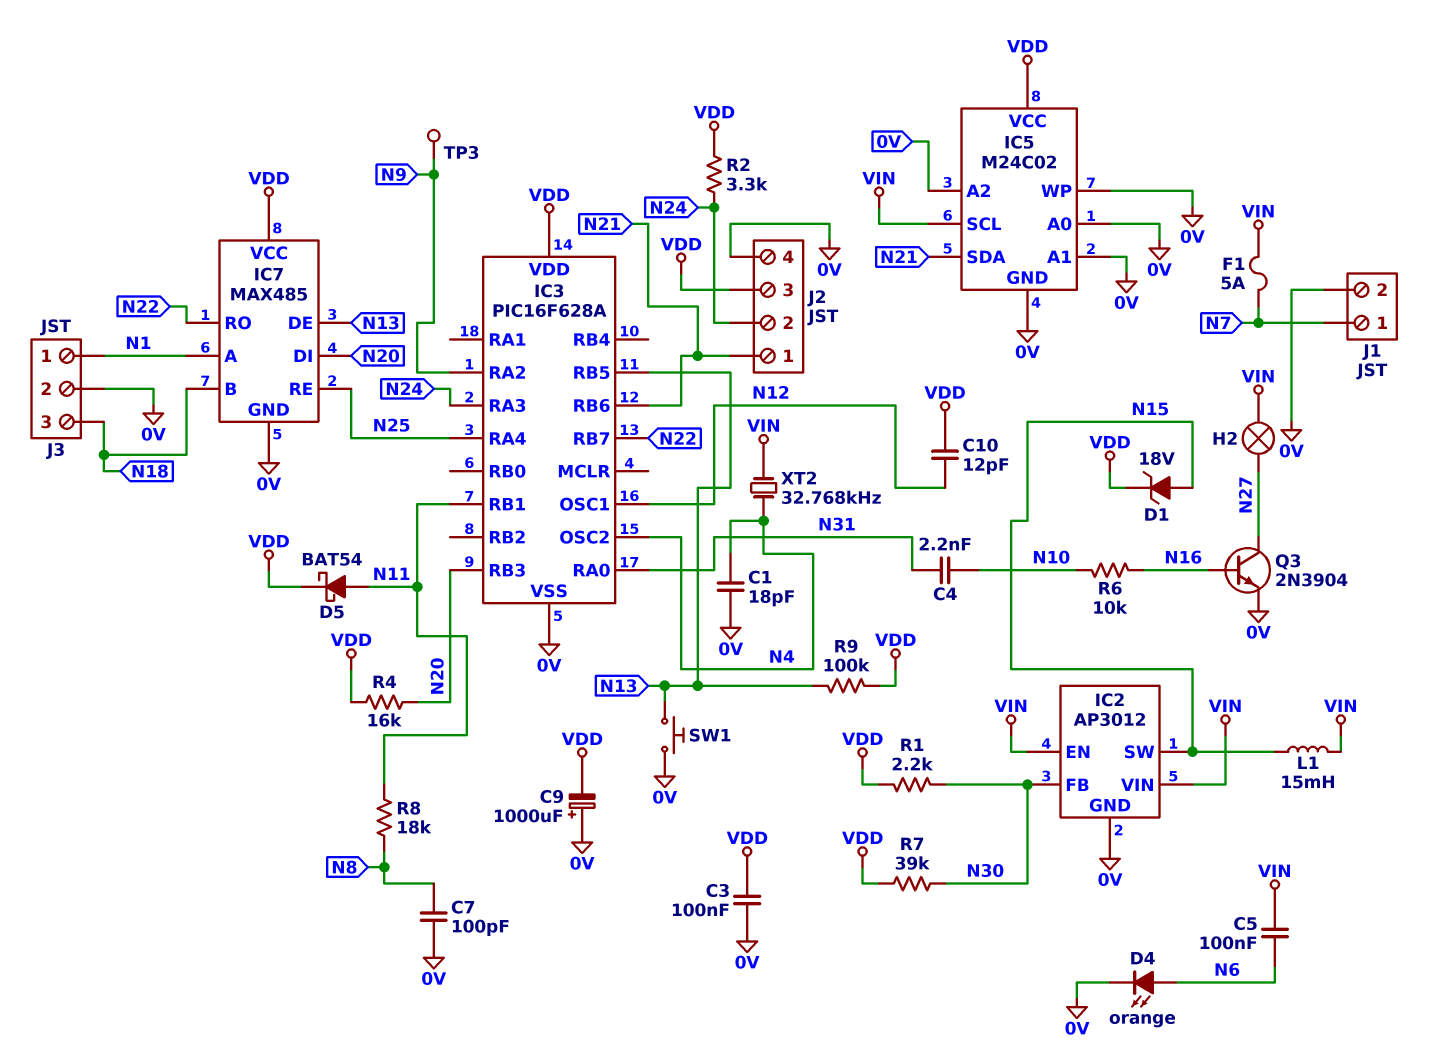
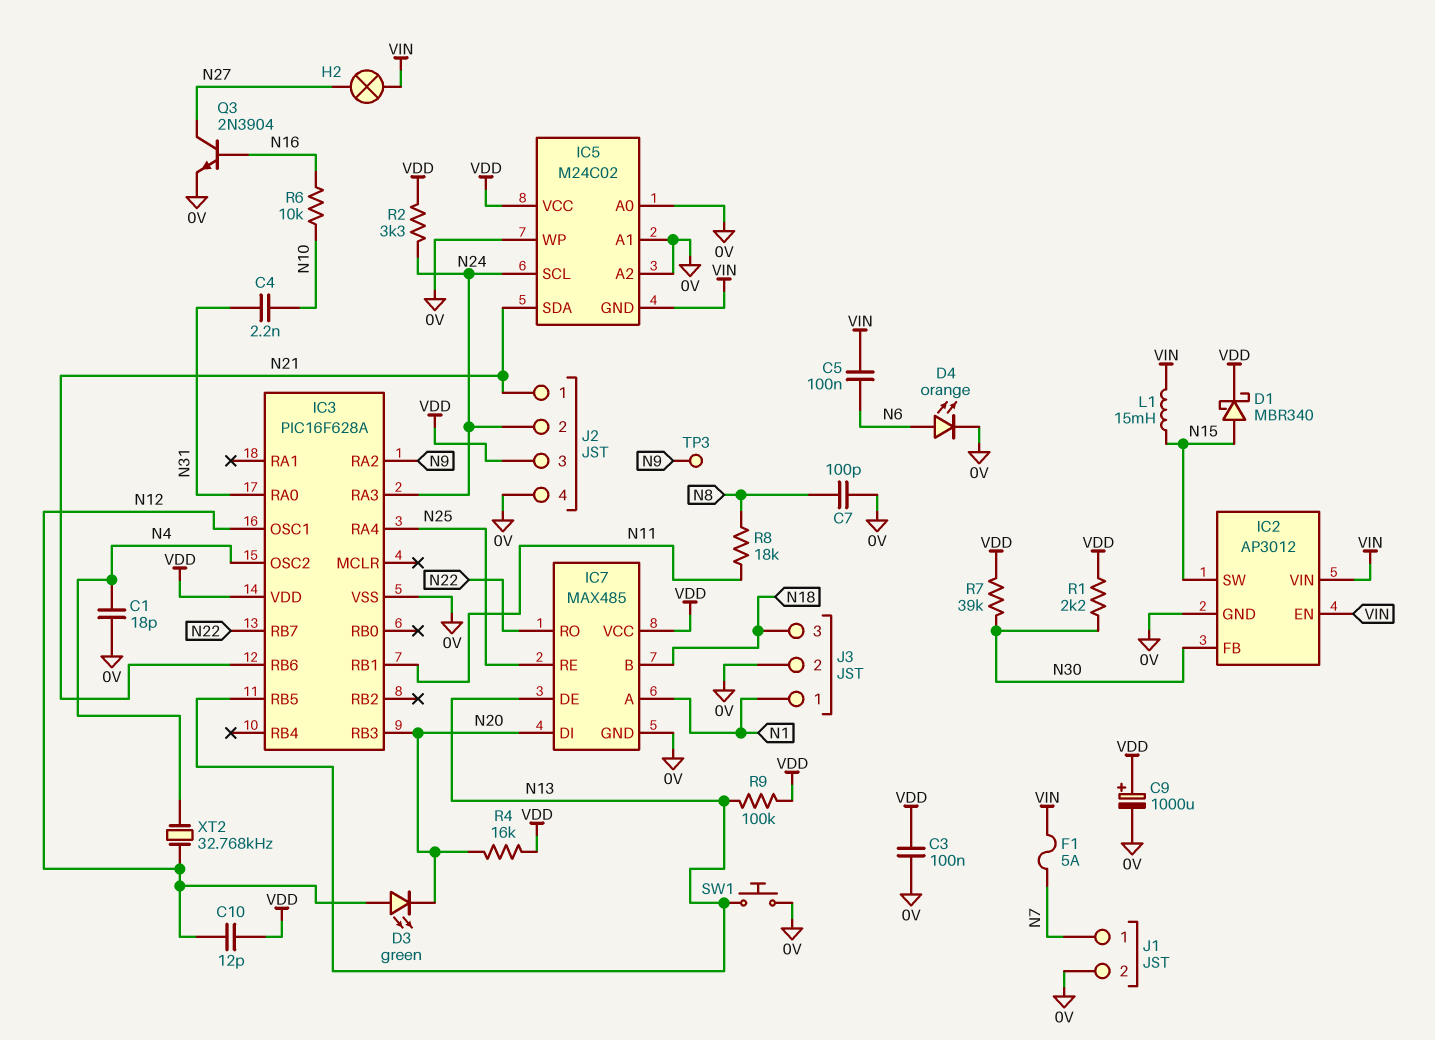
C9: 1000uF (plus 0V, minus VDD) -> 1000uF (plus VDD, minus 0V)
D1: zener 18V (A N15, K VDD) -> schottky MBR340 (A N15, K VDD)
D3: none -> LED green (A N12, K N20)
D5: schottky BAT54 (A N11, K VDD) -> none
IC5 pin GND: 0V -> VIN
IC5 pin SCL: VIN -> N24
XT2: 32.768kHz (N4, VIN) -> 32.768kHz (N4, N12)

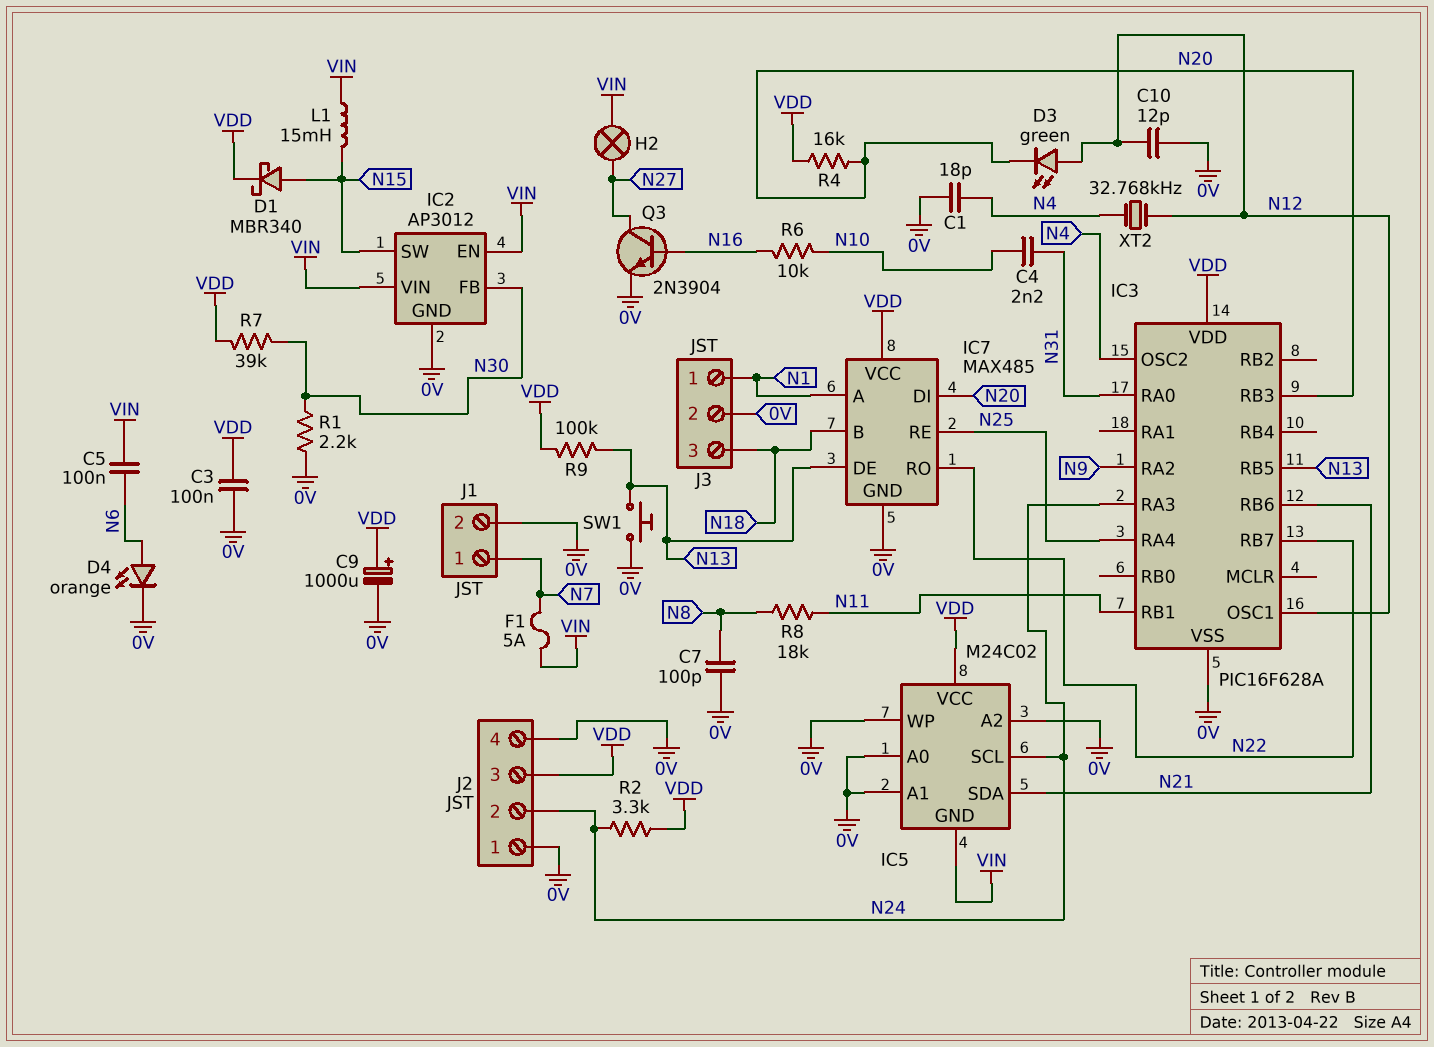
C10: 12pF (N12, VDD) -> 12pF (0V, N12)
J2 pin 1: N21 -> 0V
R1: 2.2k (N30, VDD) -> 2.2k (0V, N30)
TP3: test point (N9) -> none

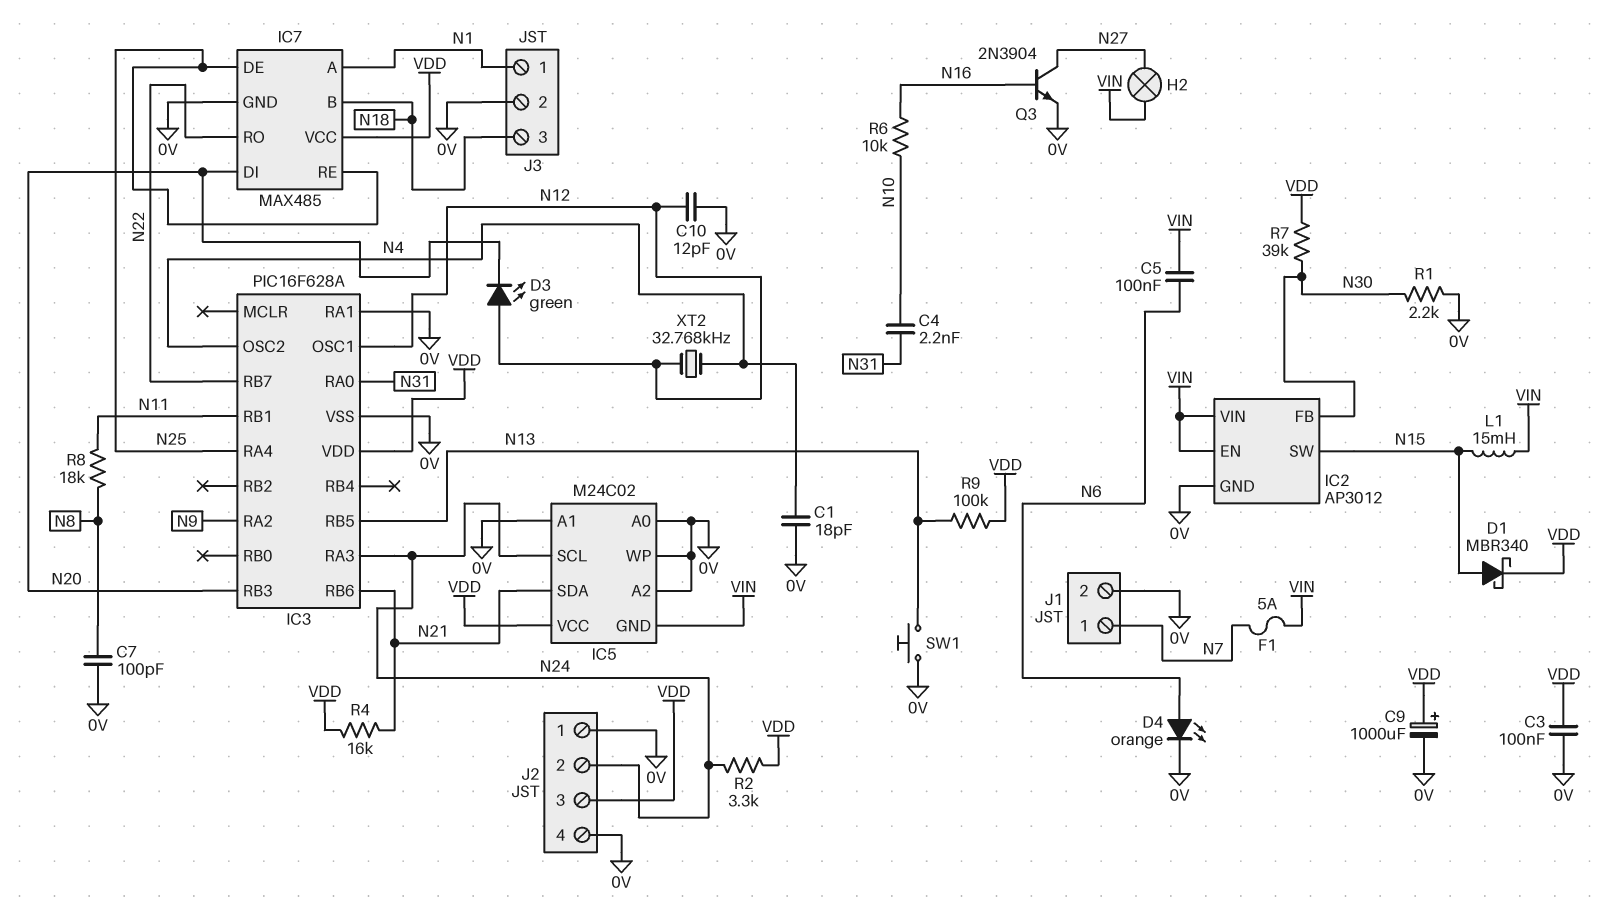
IC3 pin RA1: none -> 0V
IC7 pin DE: N13 -> N25
R4: 16k (N20, VDD) -> 16k (N21, VDD)

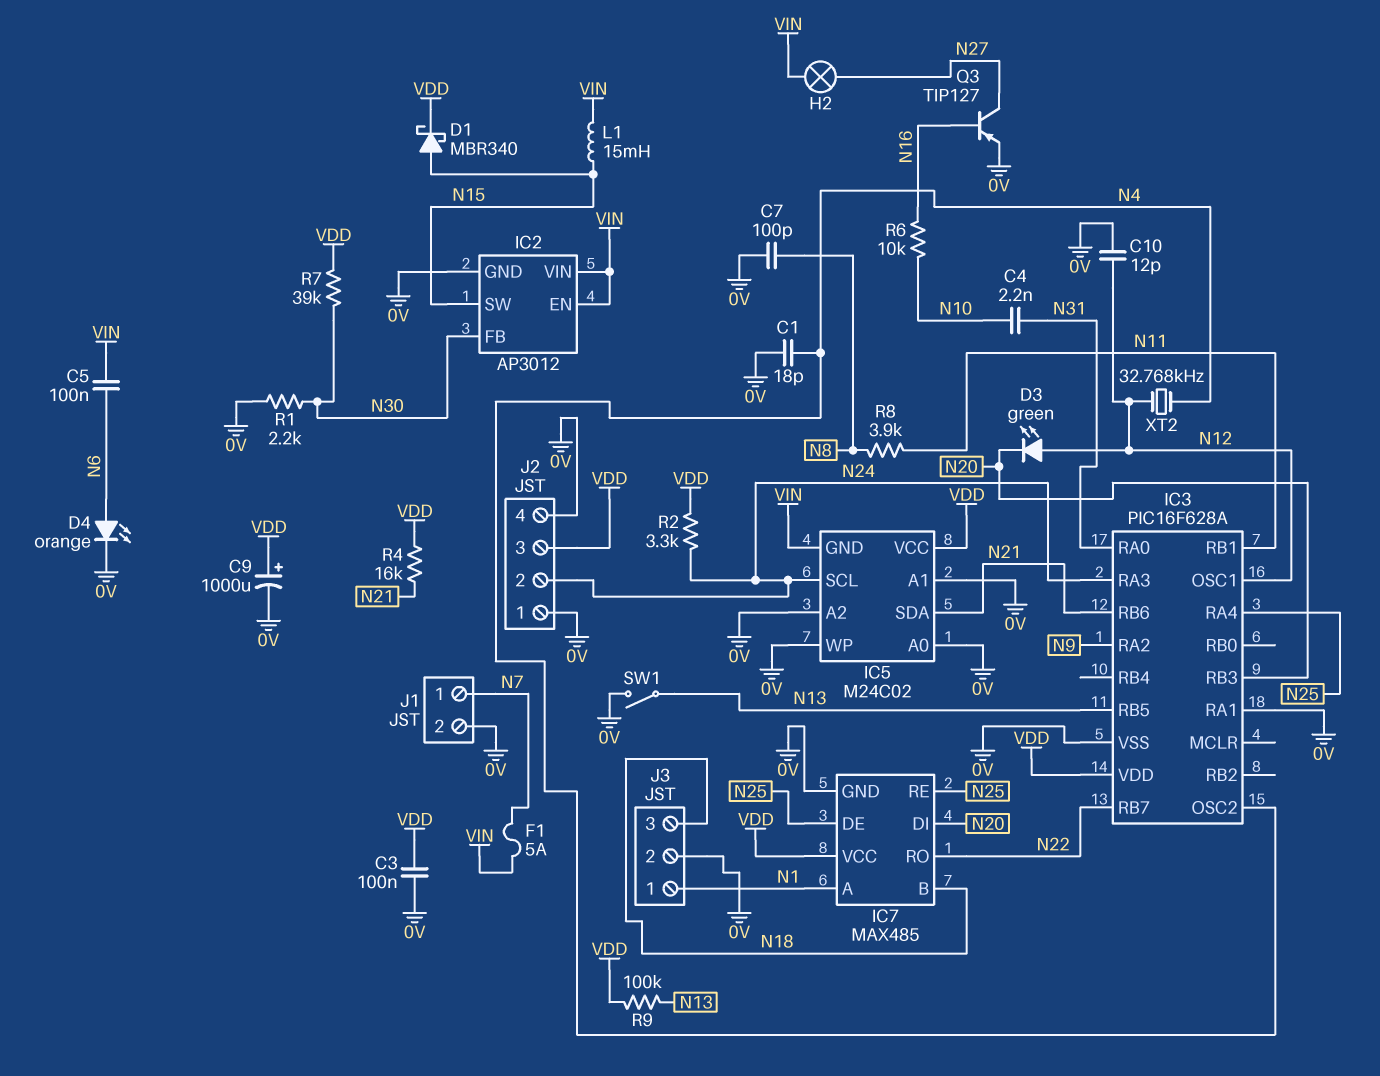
Q3: NPN 2N3904 (B N16, C N27, E 0V) -> PNP TIP127 (B N16, C N27, E 0V)
R8: 18k (N8, N11) -> 3.9k (N8, N11)
SW1: button (0V, N13) -> switch (0V, N13)

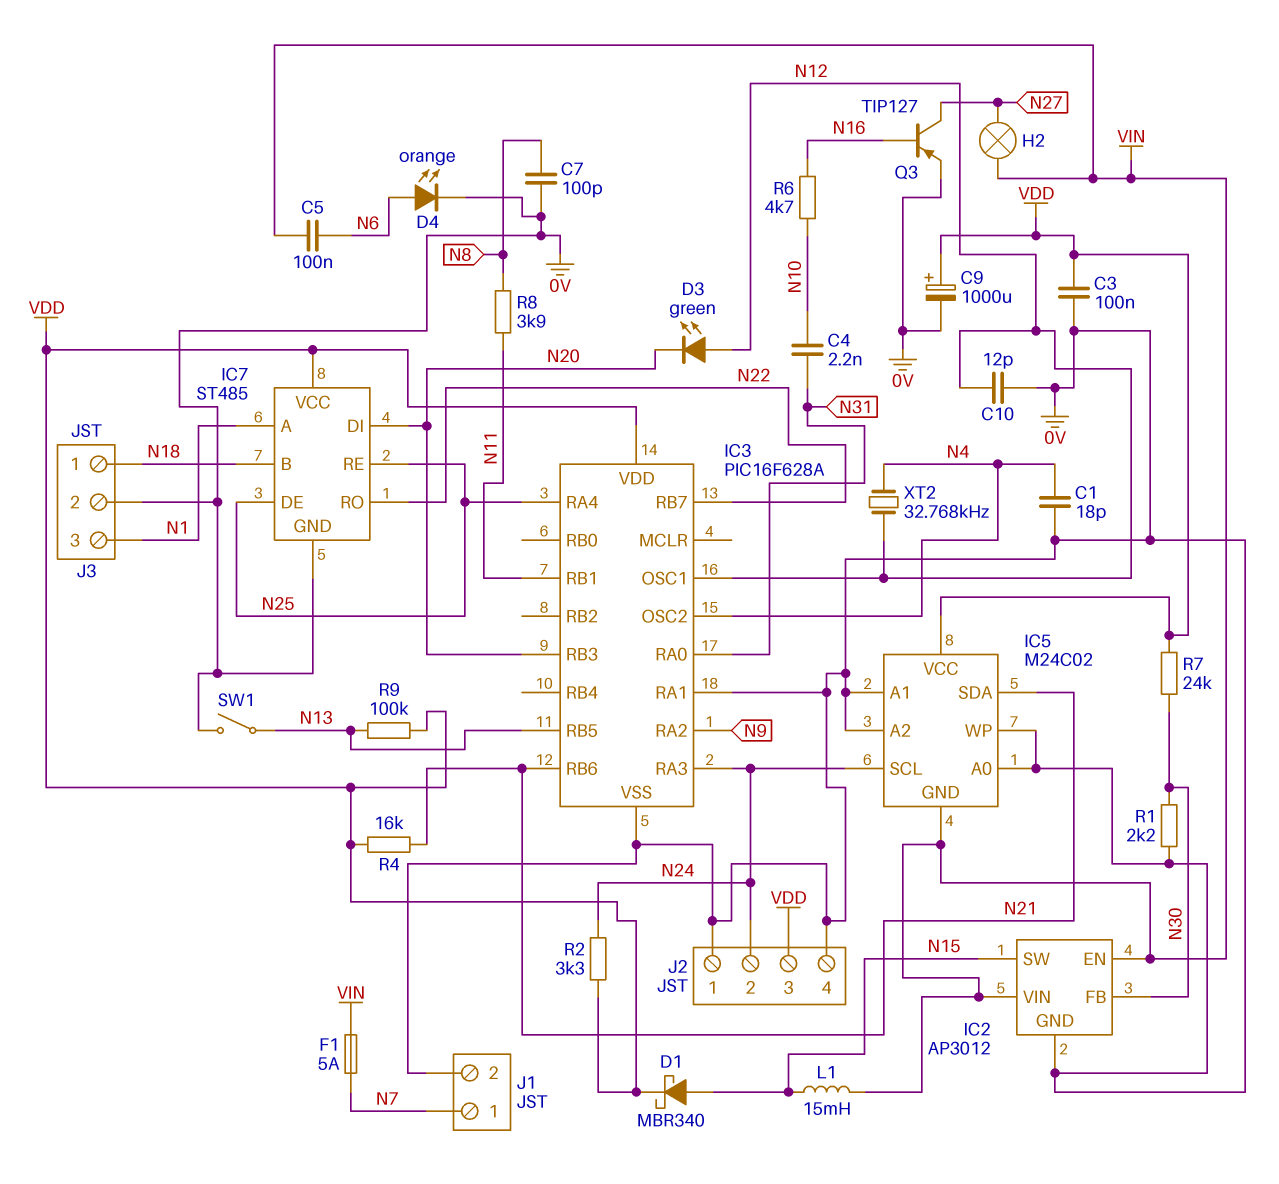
IC7: MAX485 -> ST485
J3 pin 1: N1 -> N18
J3 pin 3: N18 -> N1
R6: 10k (N10, N16) -> 4.7k (N10, N16)
R7: 39k (N30, VDD) -> 24k (N30, VDD)

